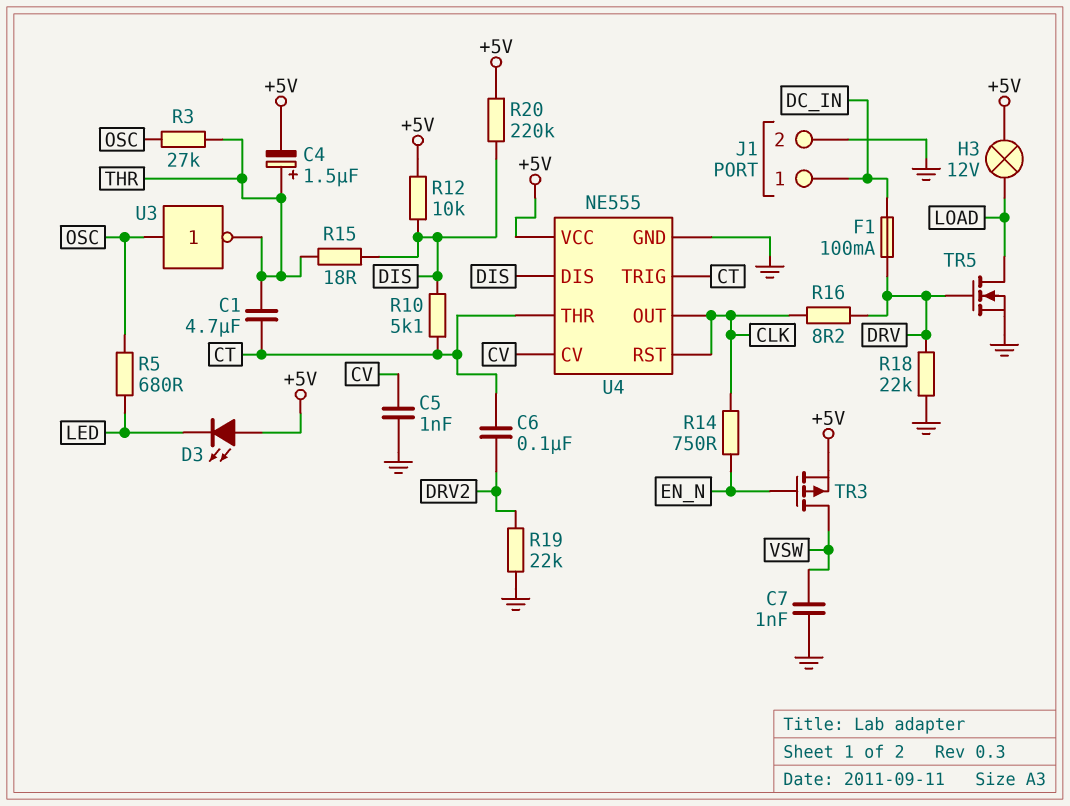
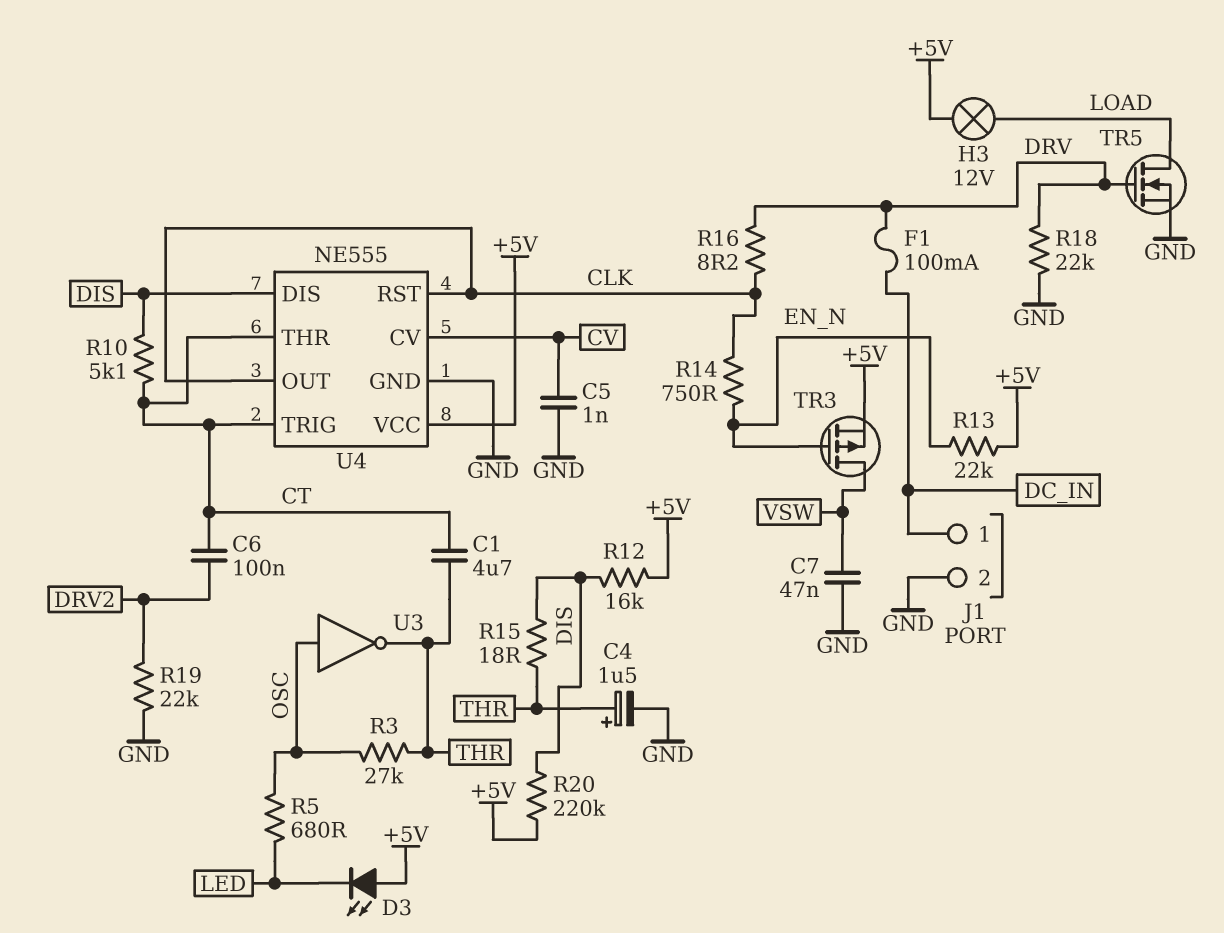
C4: 1.5uF (plus THR, minus +5V) -> 1.5uF (plus THR, minus GND)
C7: 1nF (GND, VSW) -> 47nF (GND, VSW)
R12: 10k (+5V, DIS) -> 16k (+5V, DIS)
R13: none -> 22k (+5V, EN_N)

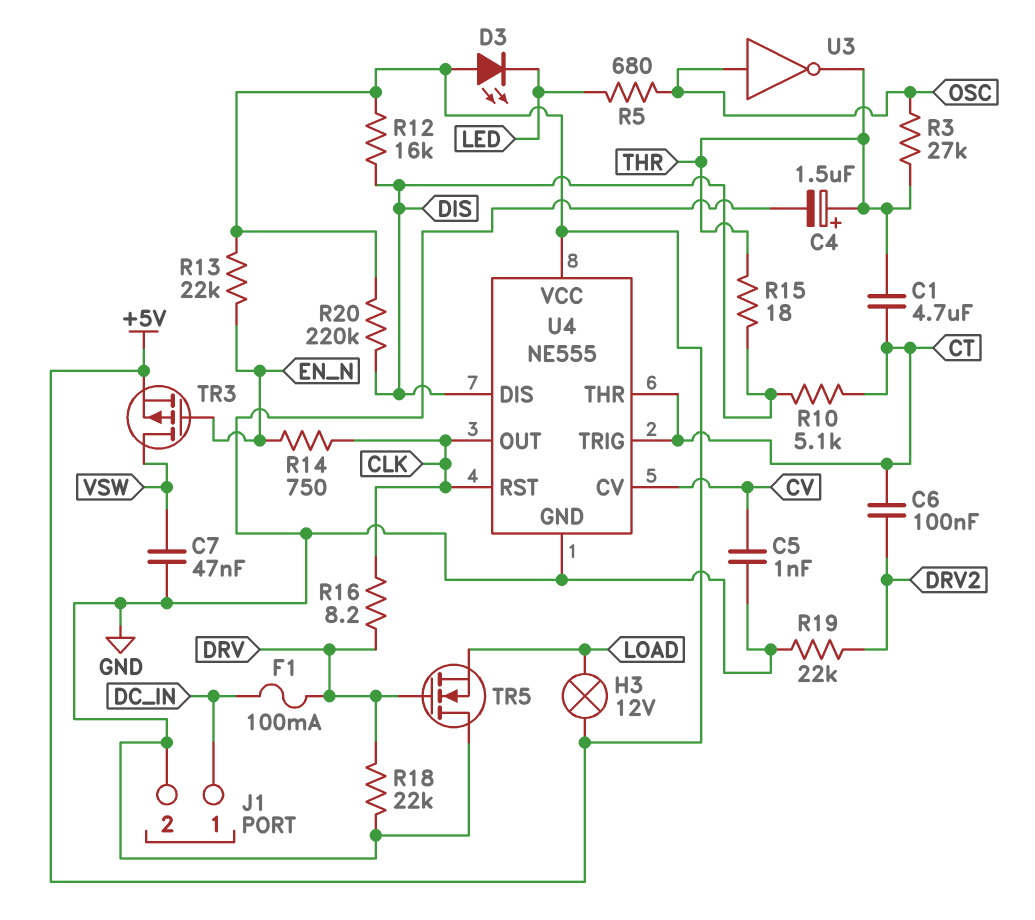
TR5: NMOS (G DRV, D LOAD, S GND) -> NMOS (G DRV, D GND, S LOAD)

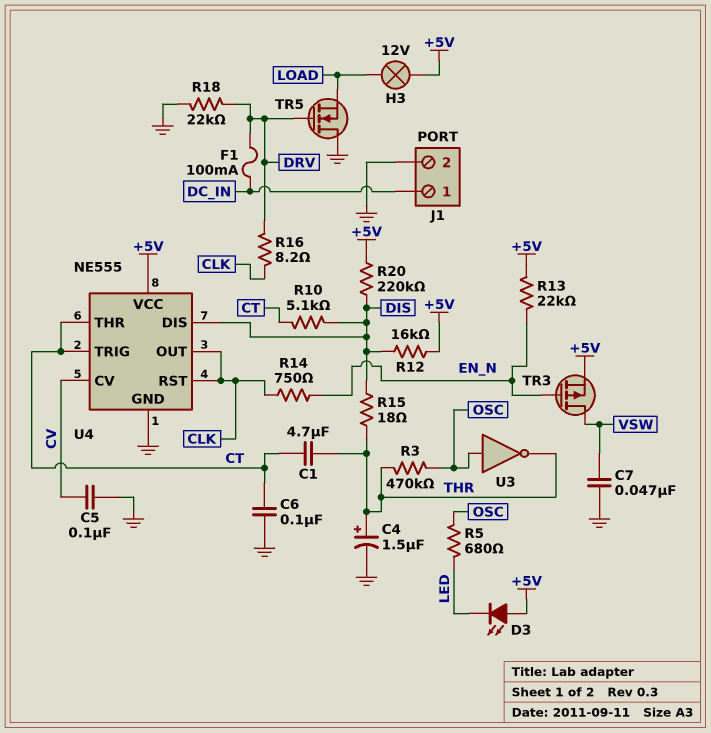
C5: 1nF (CV, GND) -> 100nF (CV, GND)
C6: 100nF (CT, DRV2) -> 100nF (CT, GND)
R3: 27k (OSC, THR) -> 470k (OSC, THR)
R19: 22k (DRV2, GND) -> none

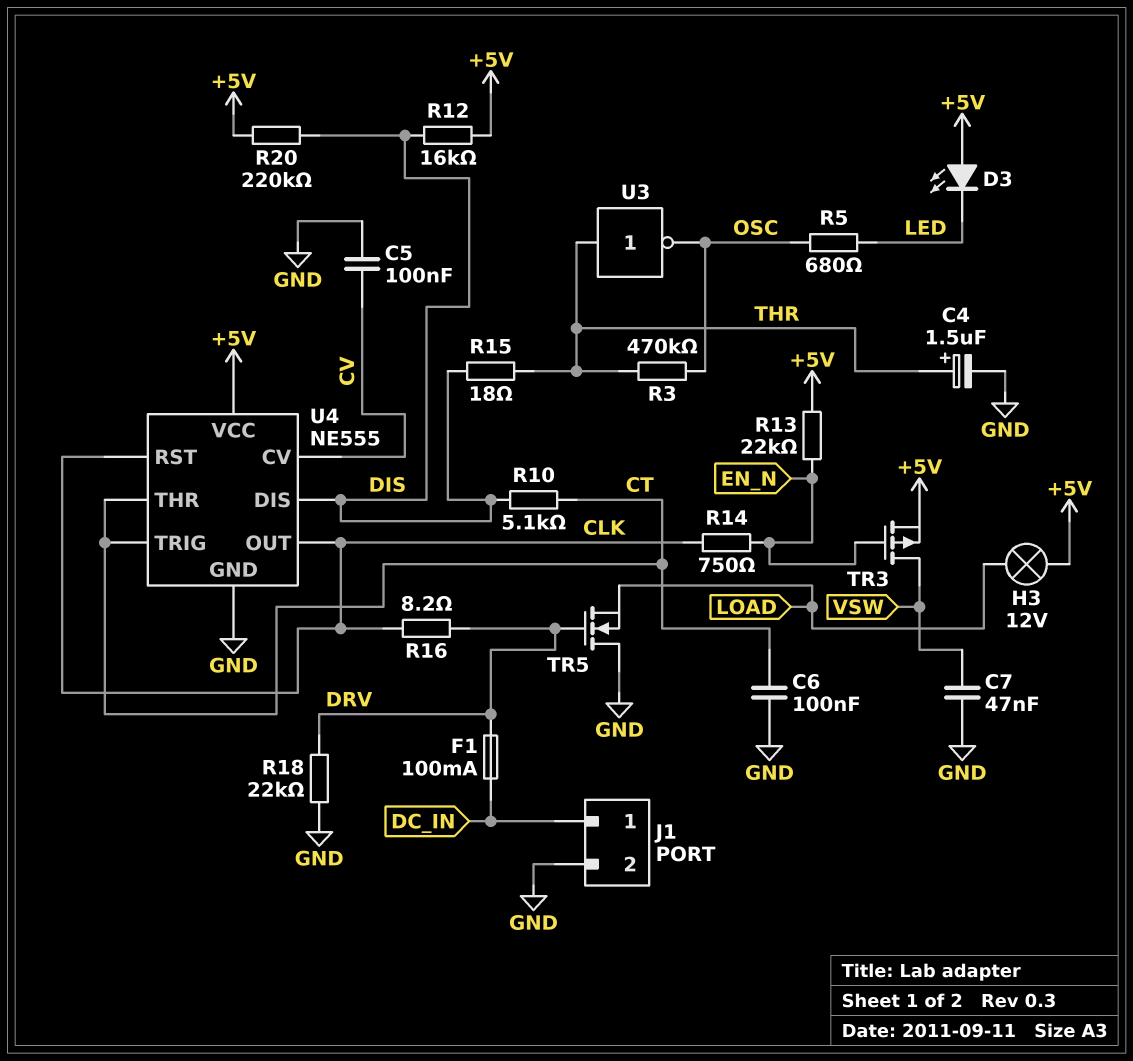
C1: 4.7uF (CT, THR) -> none
U3: NOT (in OSC, out THR) -> NOT (in THR, out OSC)

